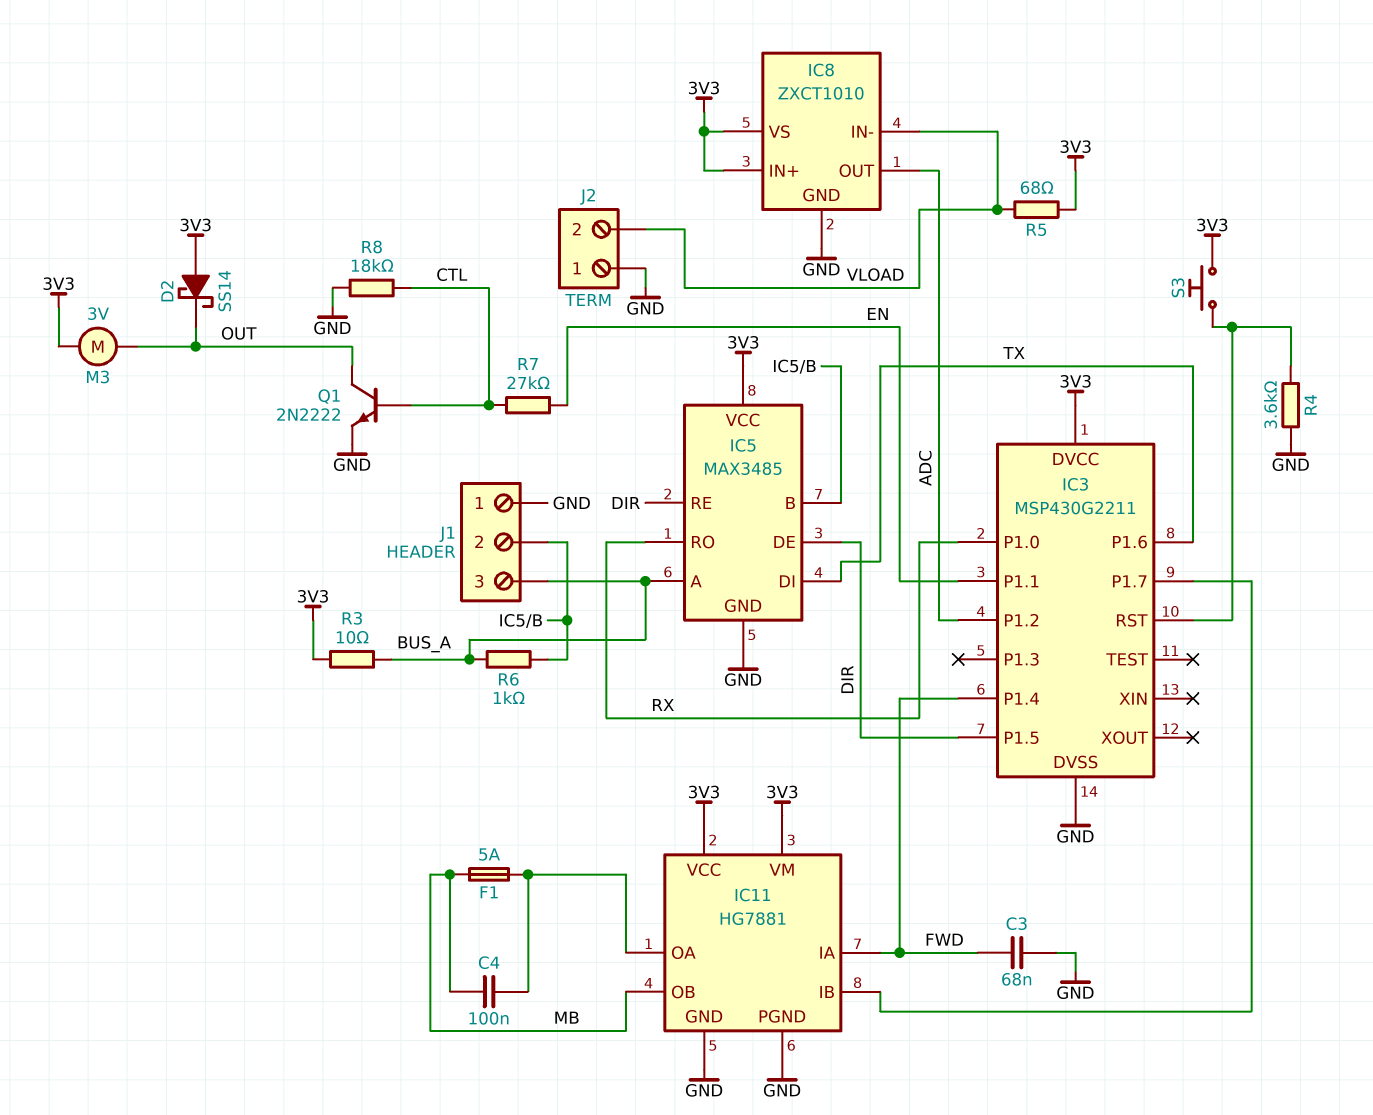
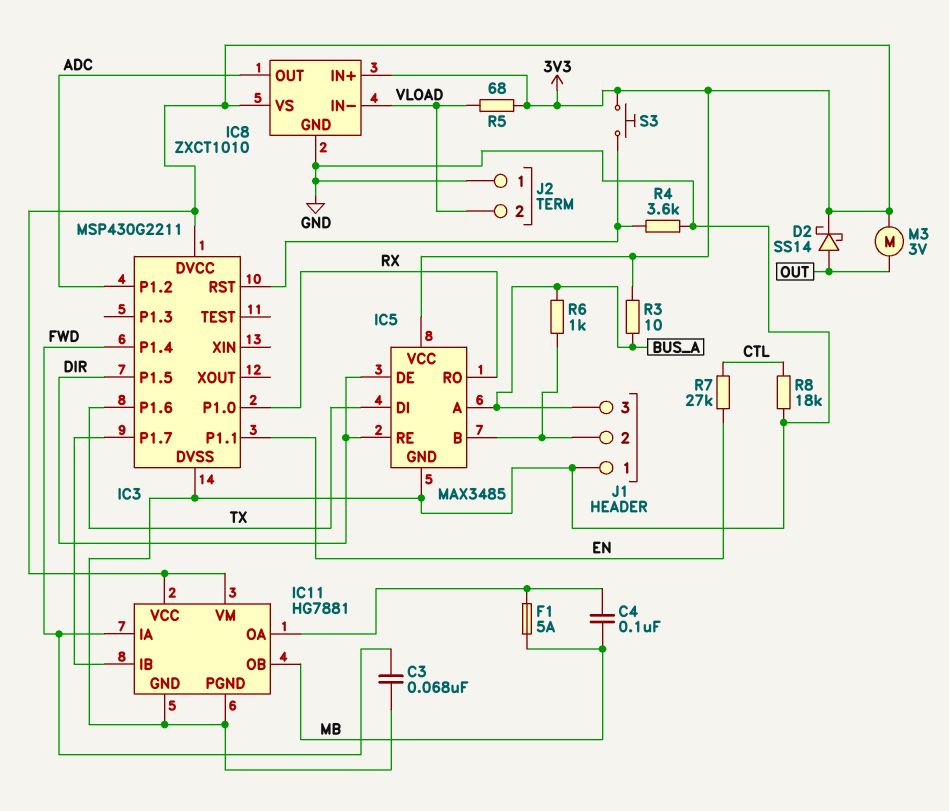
D2: schottky SS14 (A 3V3, K OUT) -> schottky SS14 (A OUT, K 3V3)
Q1: NPN 2N2222 (B CTL, C OUT, E GND) -> none

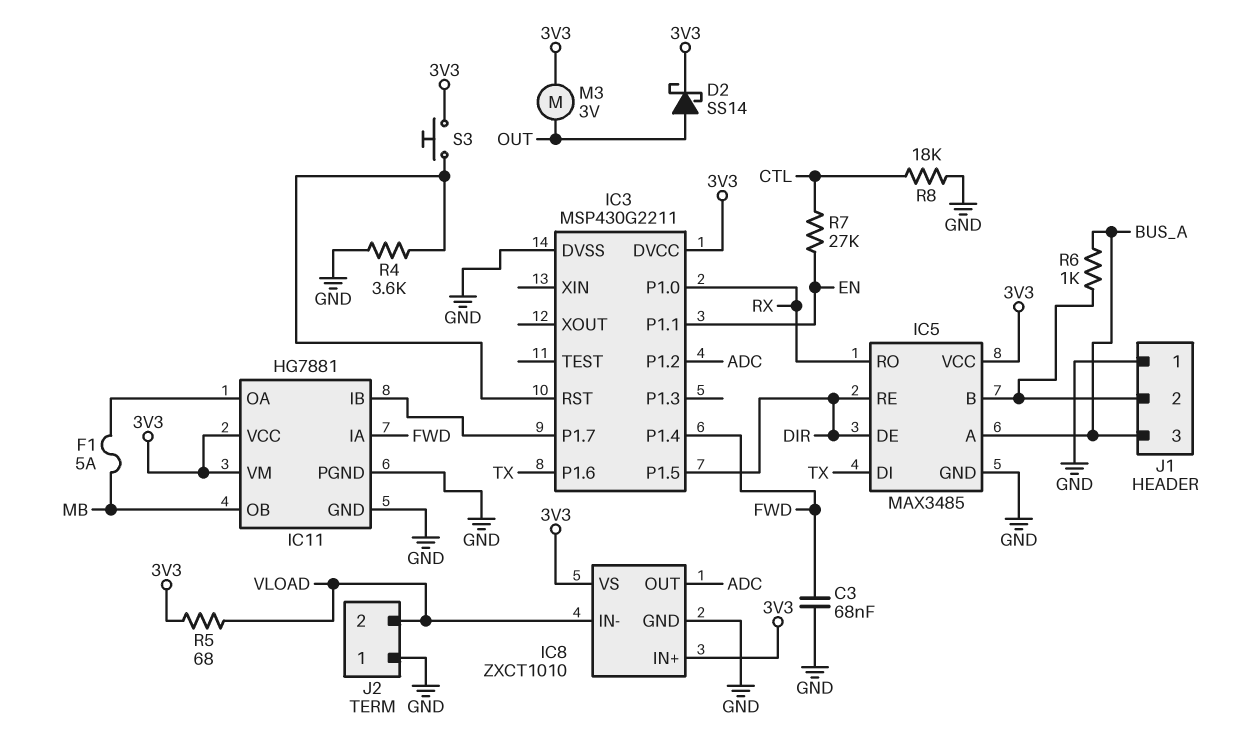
C4: 100nF (IC11/OA, MB) -> none
R3: 10 (3V3, BUS_A) -> none

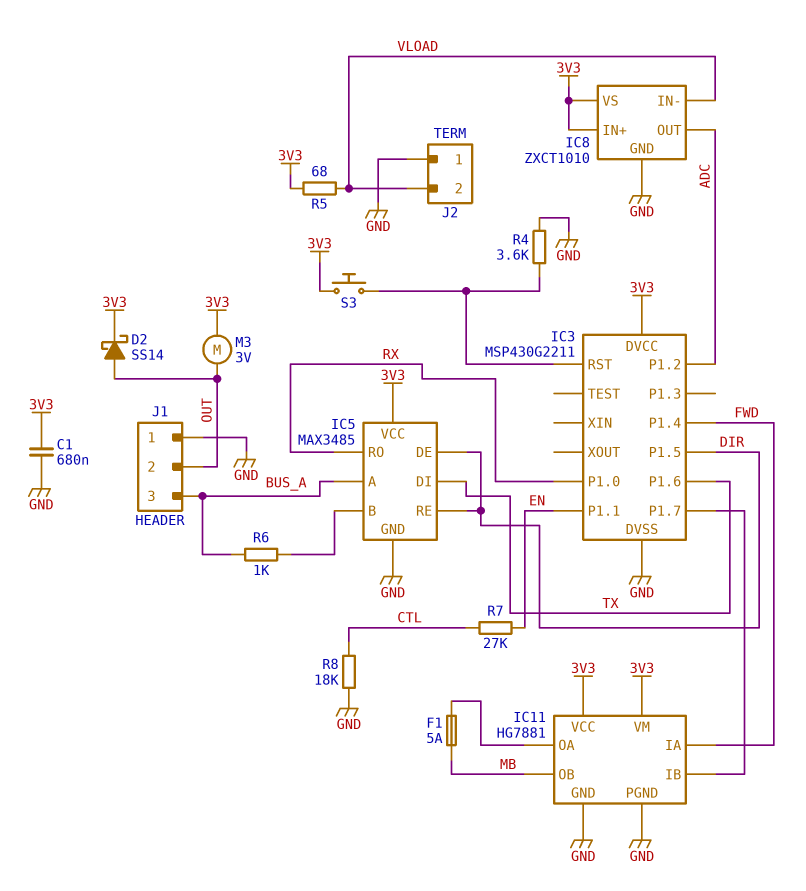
C1: none -> 680nF (3V3, GND)
C3: 68nF (FWD, GND) -> none
J1 pin 2: IC5/B -> OUT

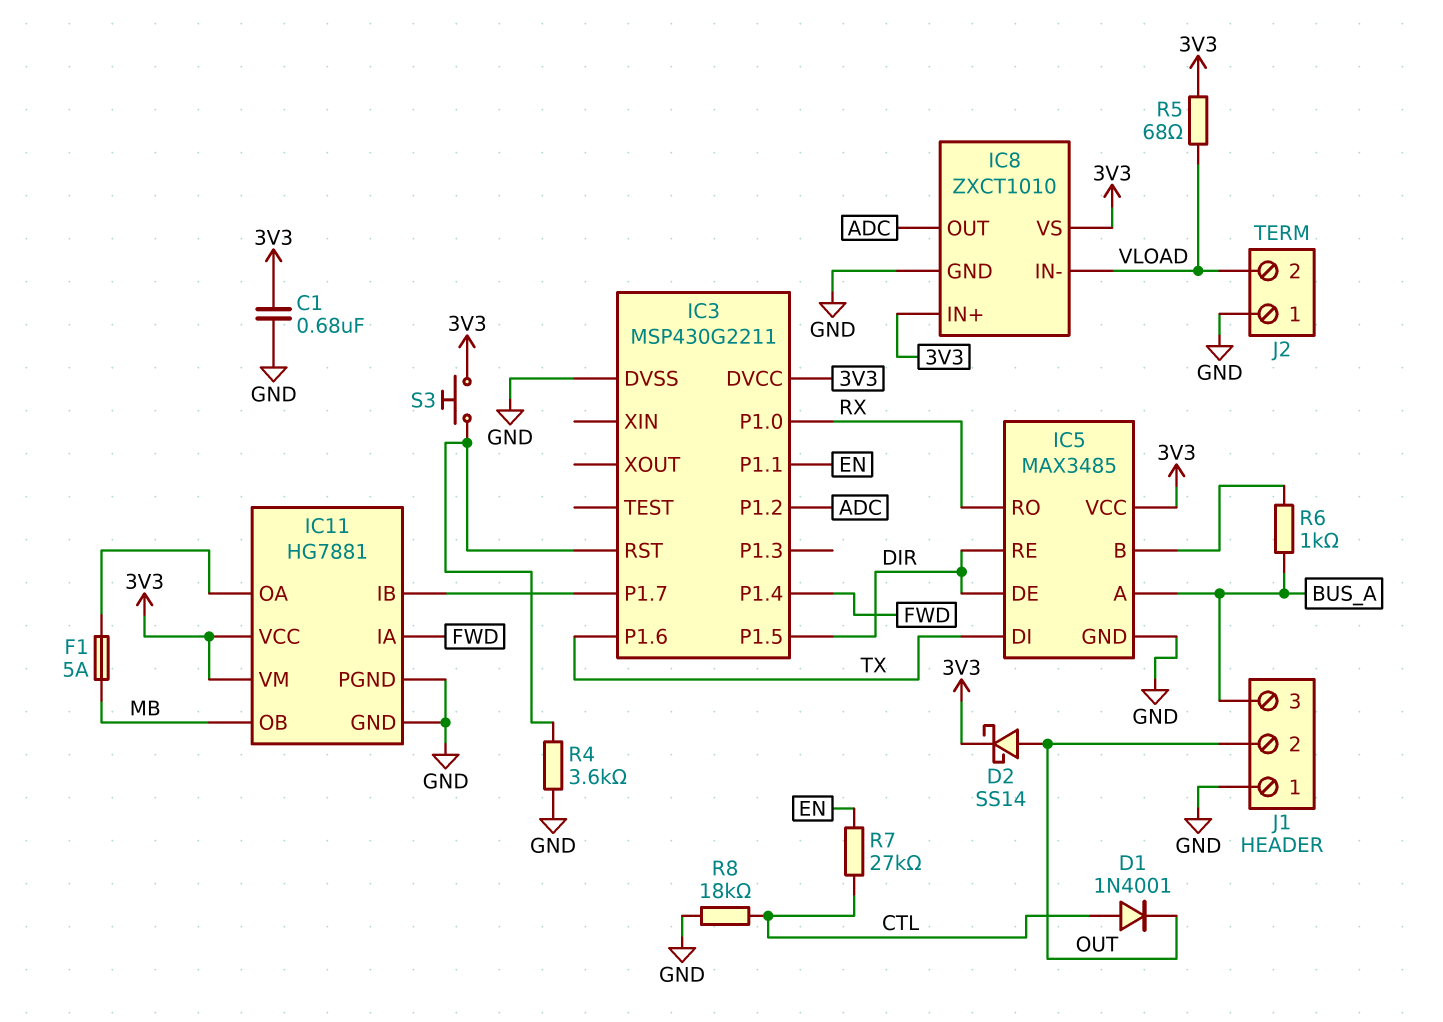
D1: none -> diode 1N4001 (A CTL, K OUT)
M3: motor 3V (3V3, OUT) -> none

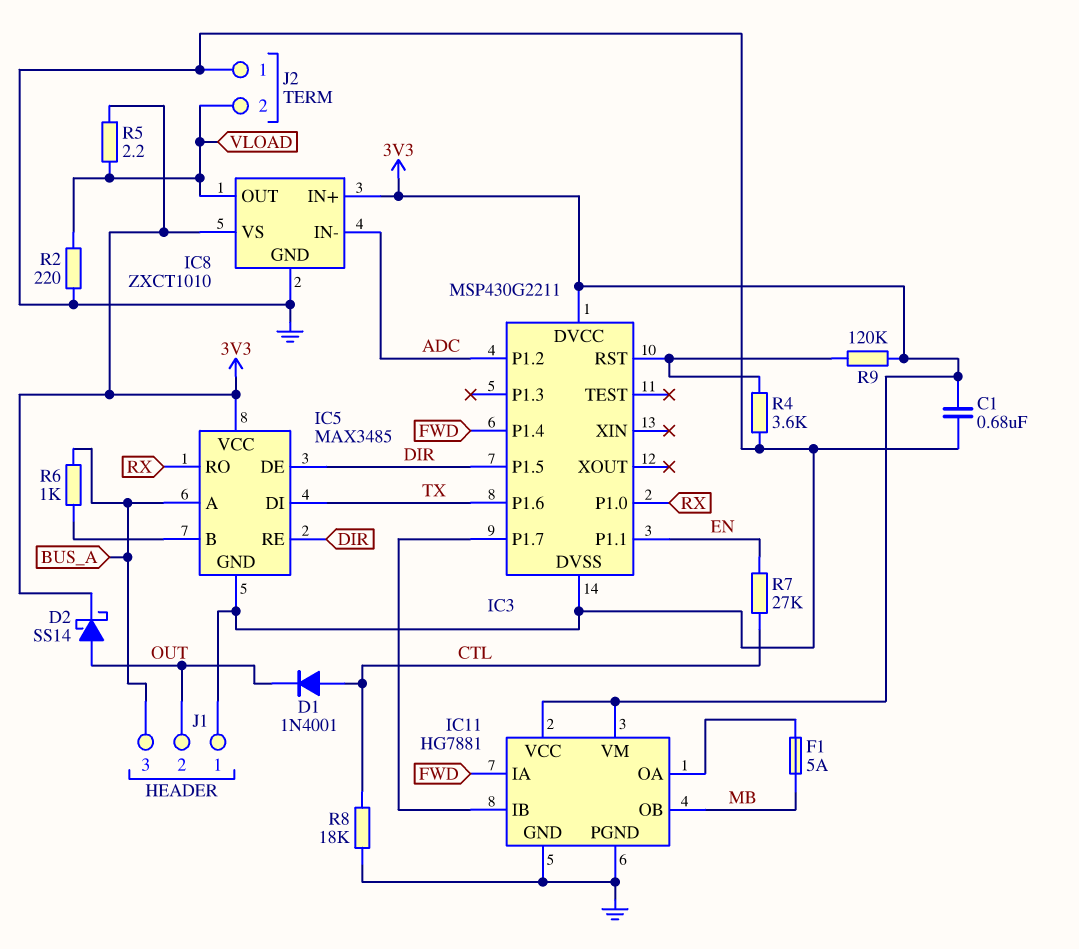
IC8 pin IN-: VLOAD -> ADC
IC8 pin OUT: ADC -> VLOAD
R2: none -> 220 (GND, VLOAD)
R5: 68 (3V3, VLOAD) -> 2.2 (3V3, VLOAD)
R9: none -> 120k (3V3, IC3/RST)
S3: button (3V3, IC3/RST) -> none

